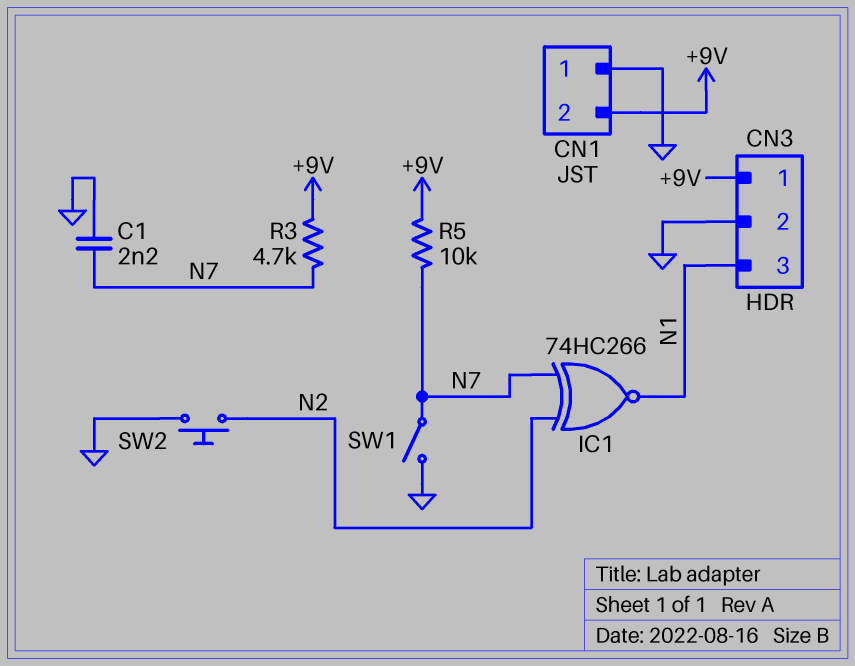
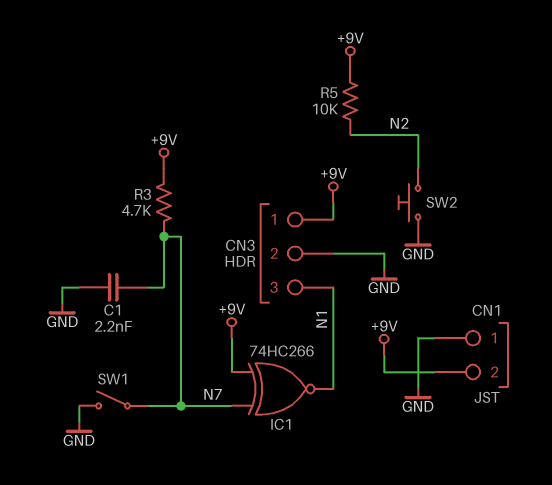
IC1: XNOR 74HC266 (in N2, in N7, out N1) -> XNOR 74HC266 (in +9V, in N7, out N1)
R5: 10k (+9V, N7) -> 10k (+9V, N2)

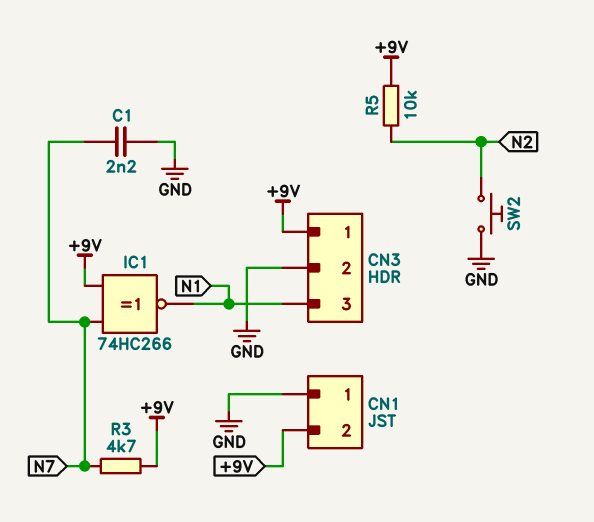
SW1: switch (GND, N7) -> none

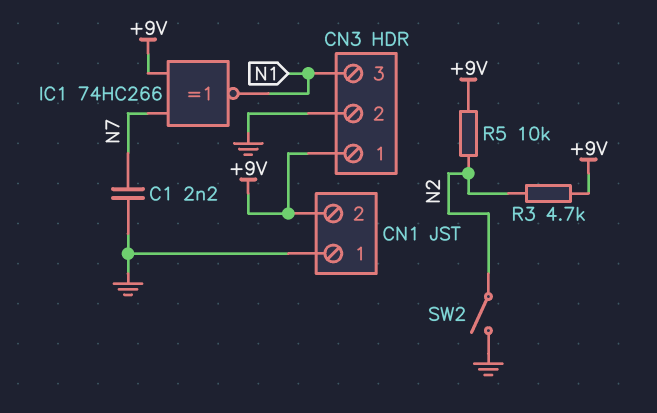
R3: 4.7k (+9V, N7) -> 4.7k (+9V, N2)
SW2: button (GND, N2) -> switch (GND, N2)

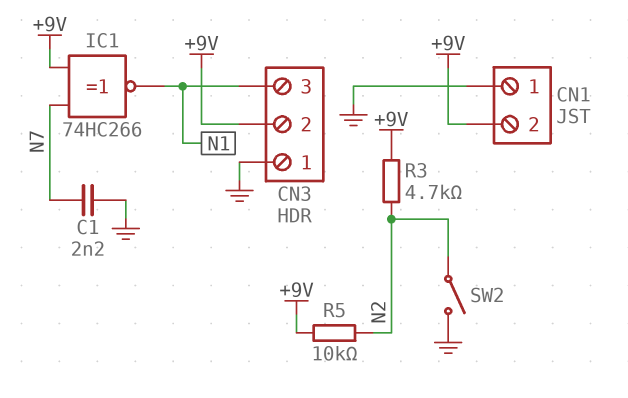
CN3 pin 1: +9V -> GND
CN3 pin 2: GND -> +9V

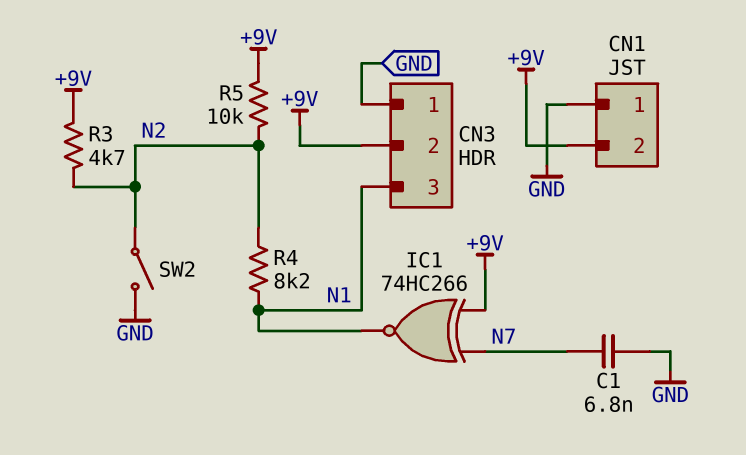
C1: 2.2nF (GND, N7) -> 6.8nF (GND, N7)
R4: none -> 8.2k (N1, N2)

